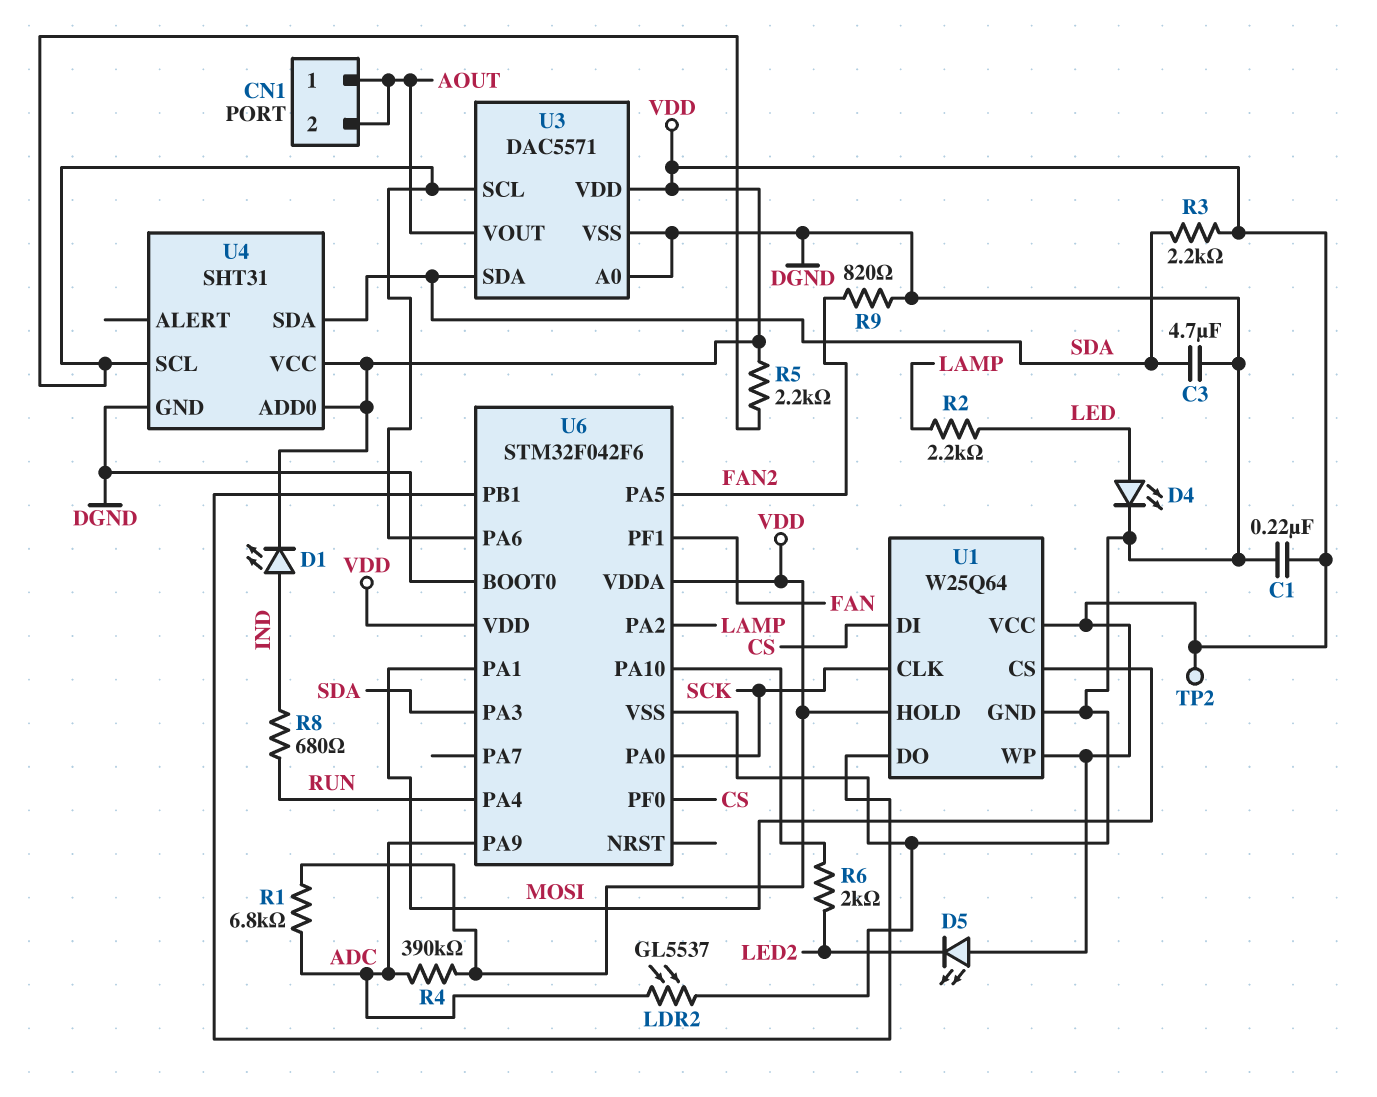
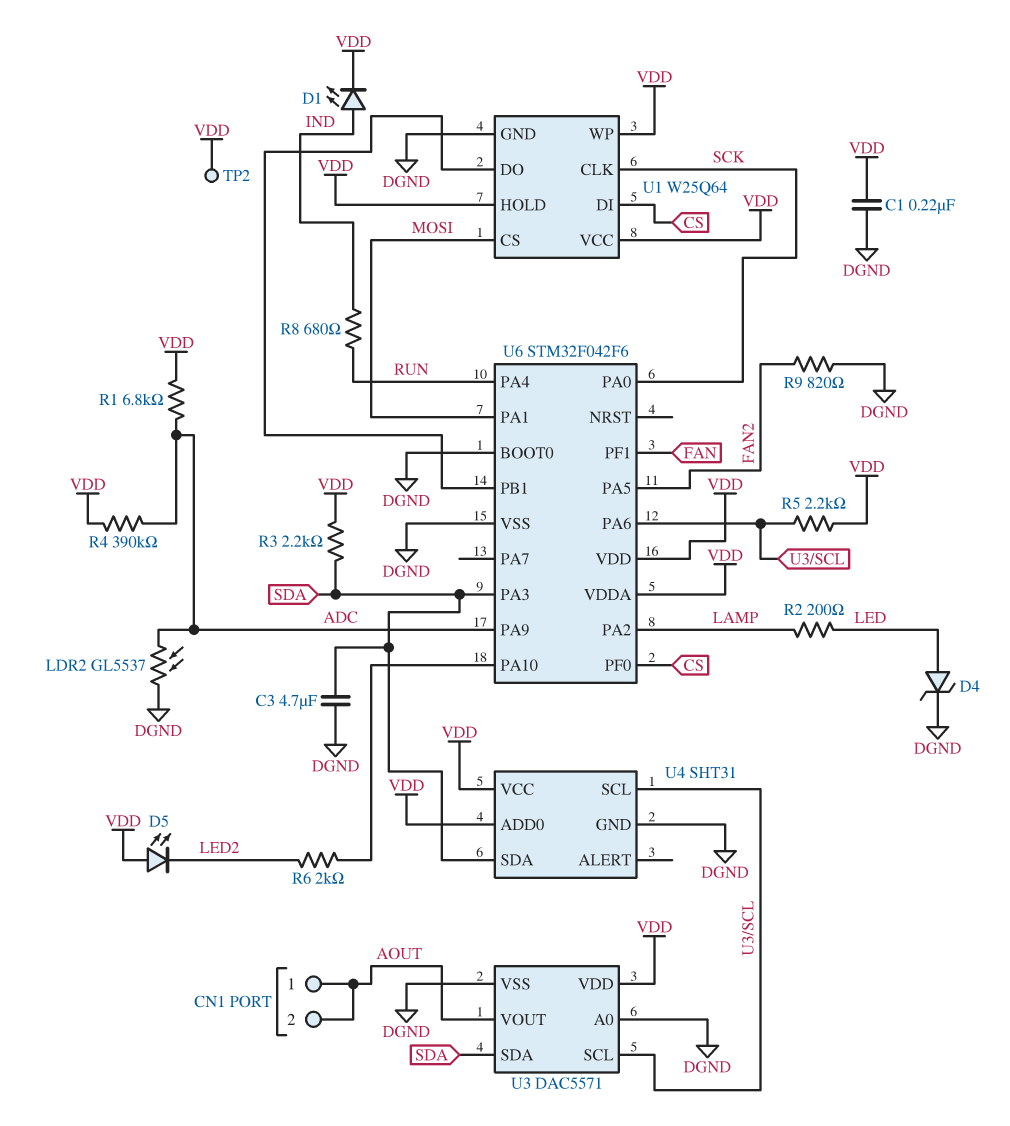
D4: LED (A LED, K DGND) -> zener (A LED, K DGND)
R2: 2.2k (LAMP, LED) -> 200 (LAMP, LED)

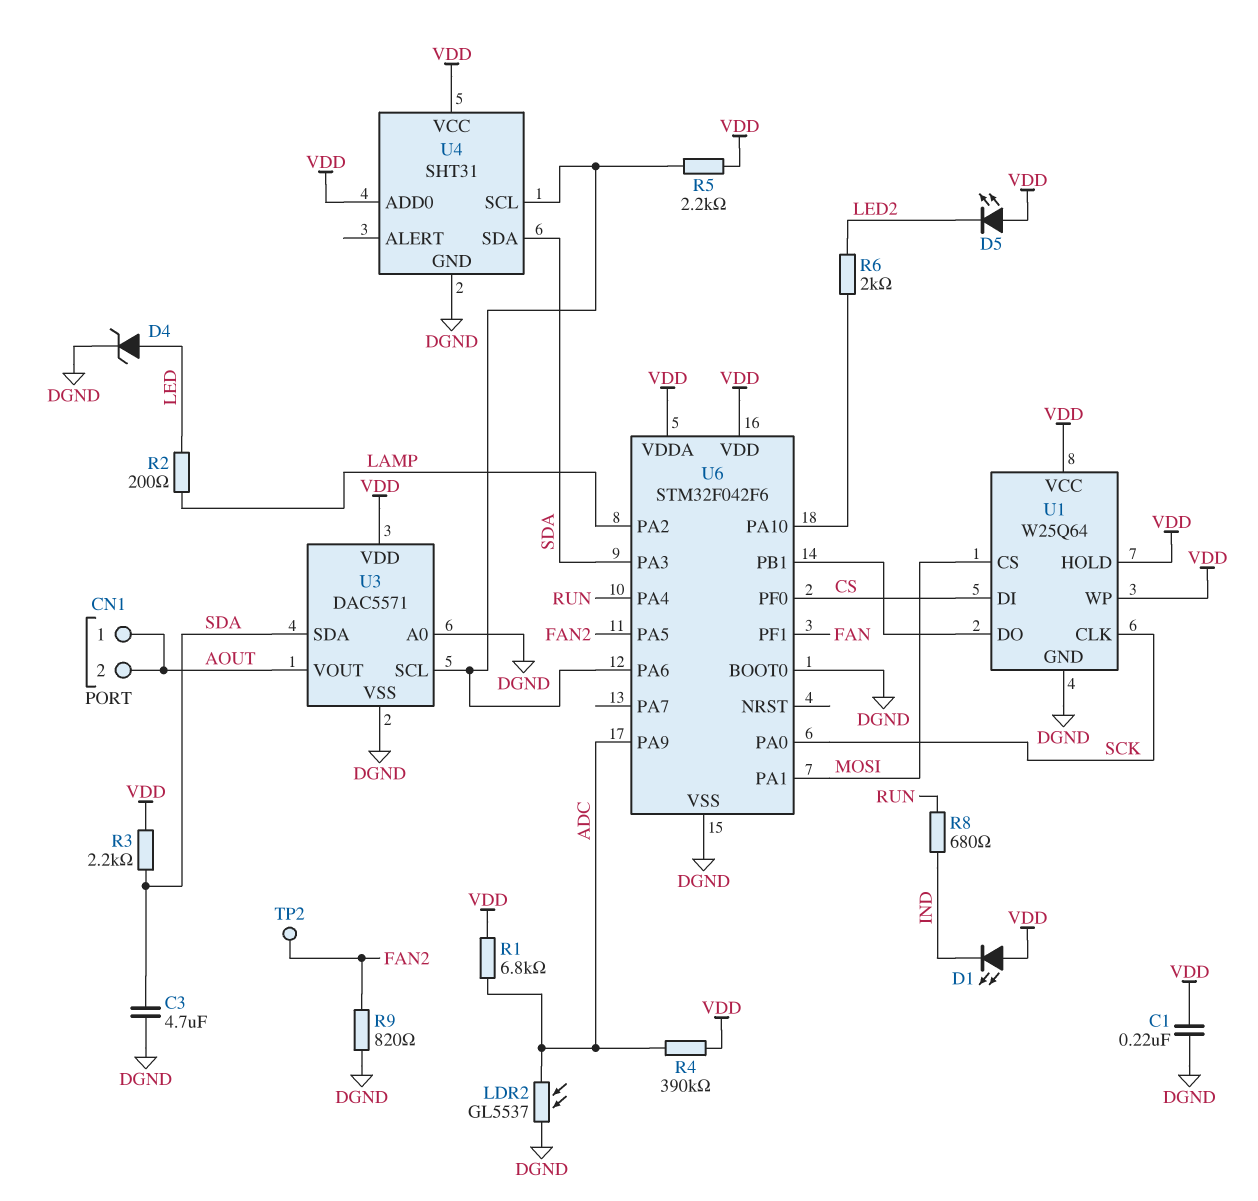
D1: LED (A IND, K VDD) -> LED (A VDD, K IND)
TP2: test point (VDD) -> test point (FAN2)

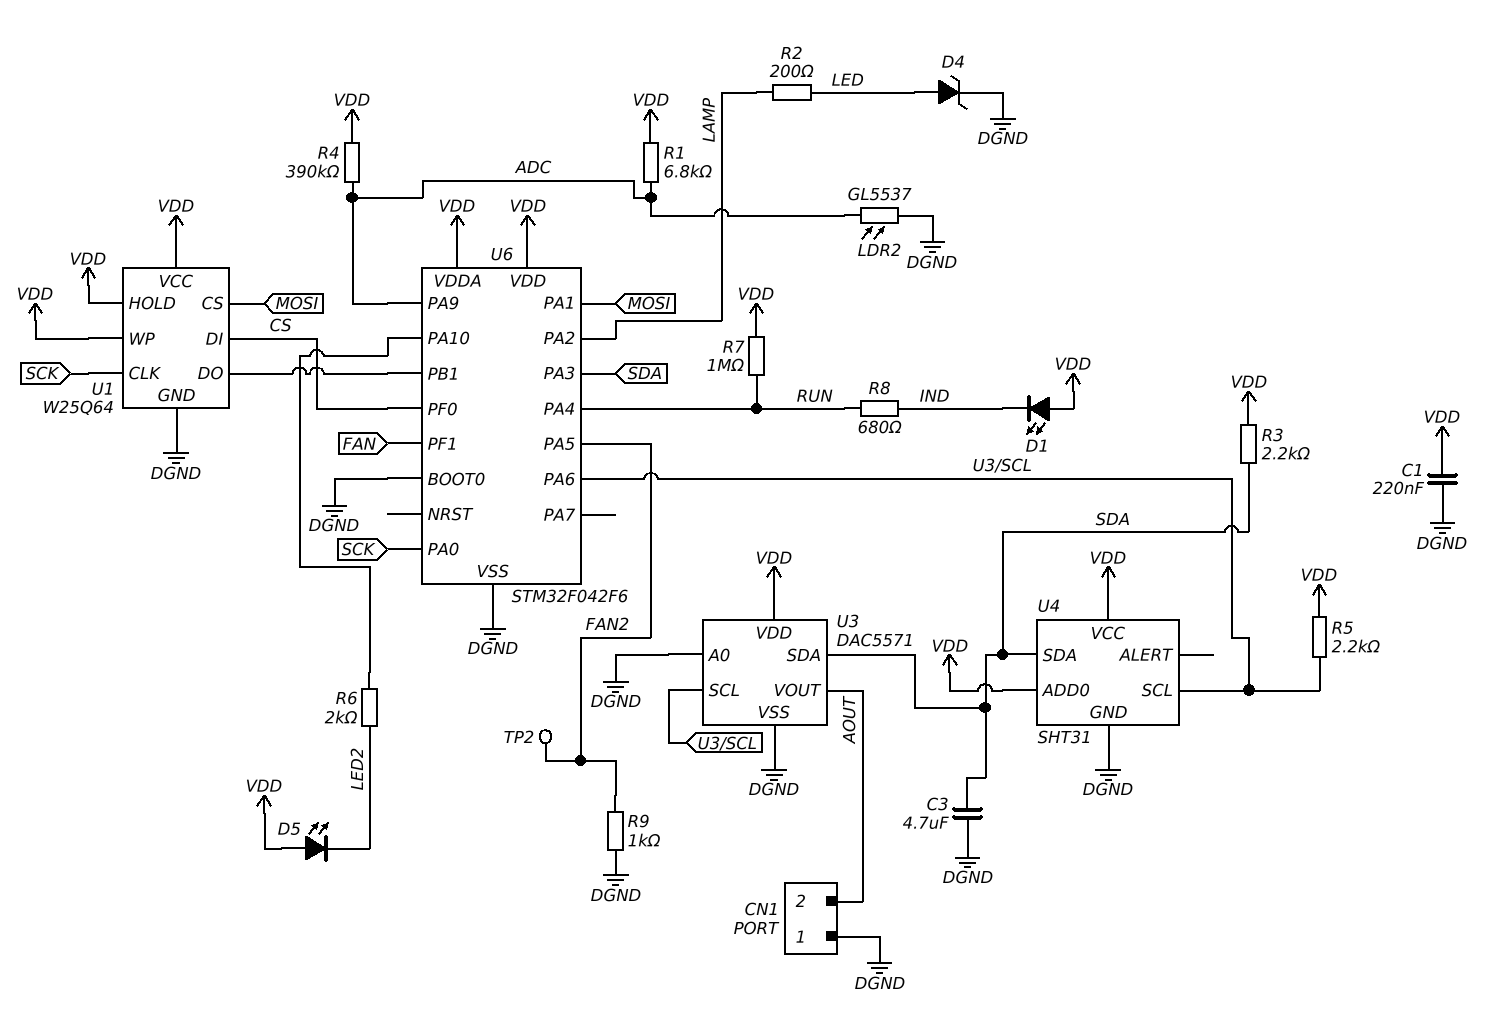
CN1 pin 1: AOUT -> DGND
R7: none -> 1M (RUN, VDD)
R9: 820 (DGND, FAN2) -> 1k (DGND, FAN2)

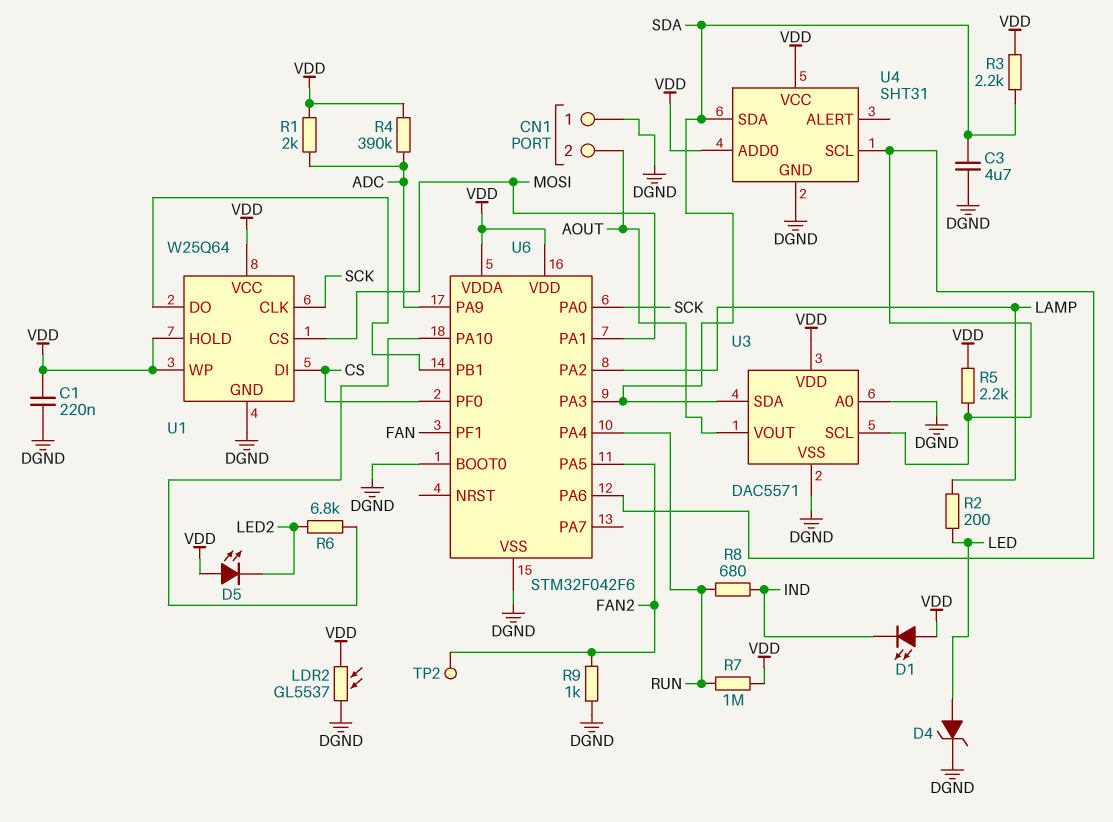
LDR2: GL5537 (ADC, DGND) -> GL5537 (DGND, VDD)
R1: 6.8k (ADC, VDD) -> 2k (ADC, VDD)
R6: 2k (LED2, U6/PA10) -> 6.8k (LED2, U6/PA10)

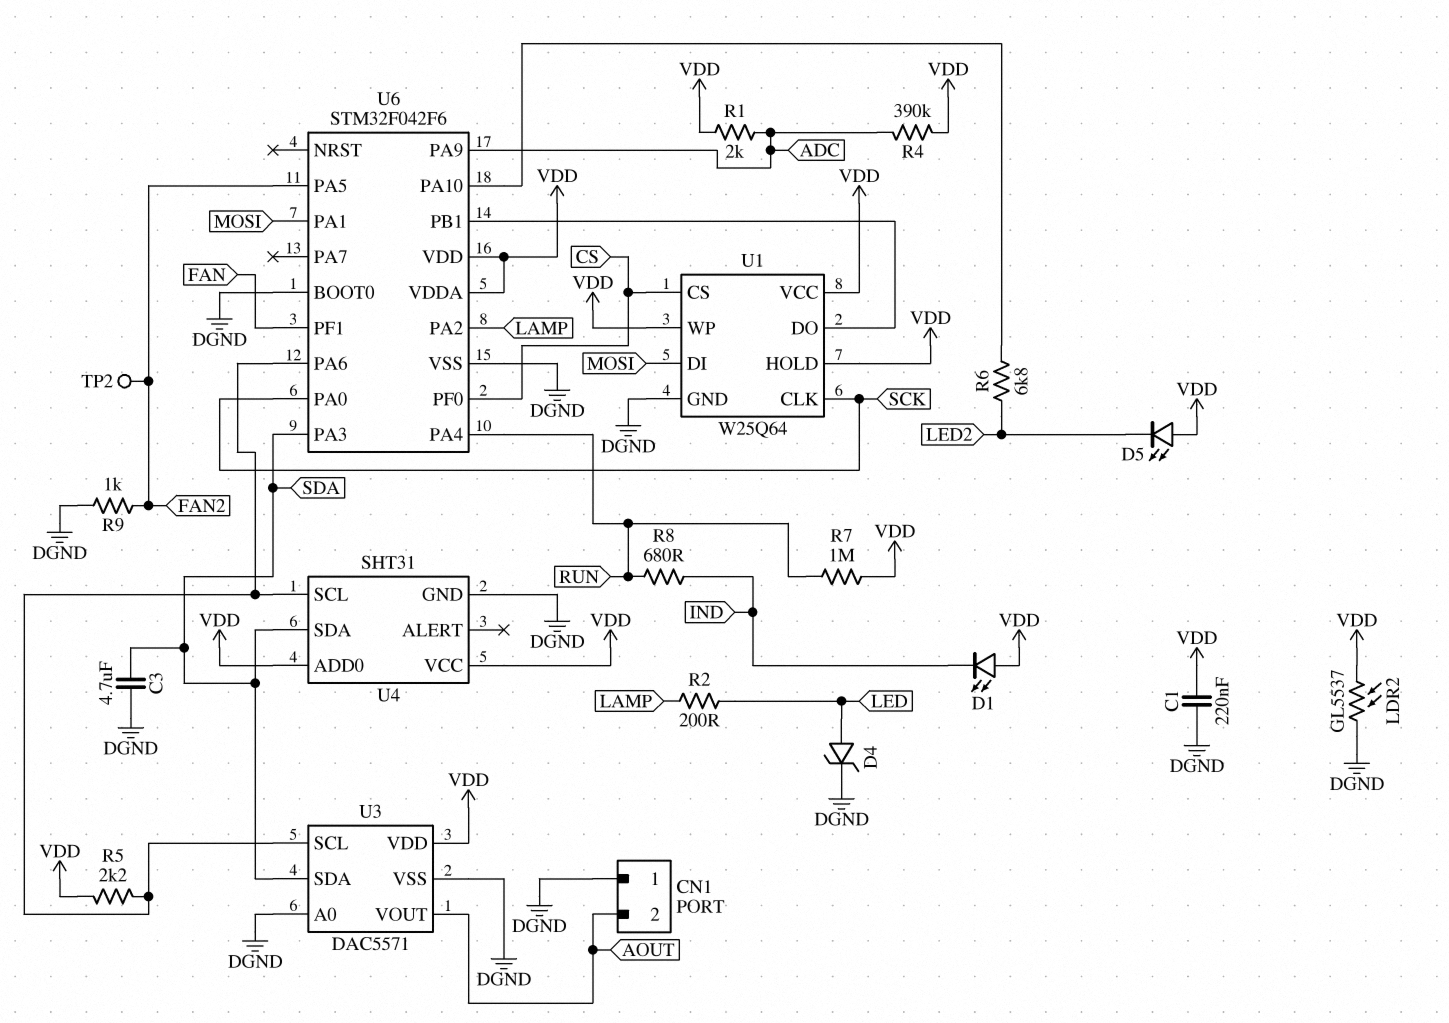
R3: 2.2k (SDA, VDD) -> none
U1 pin CS: MOSI -> CS
U1 pin DI: CS -> MOSI

